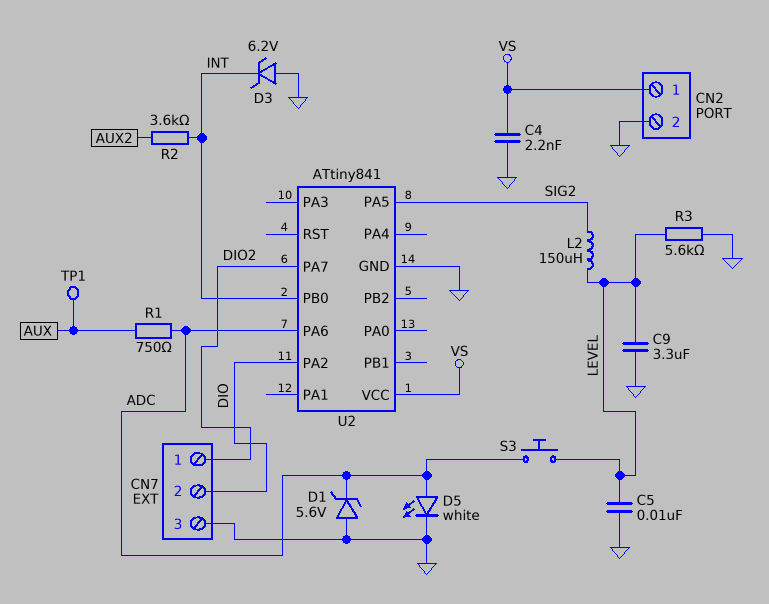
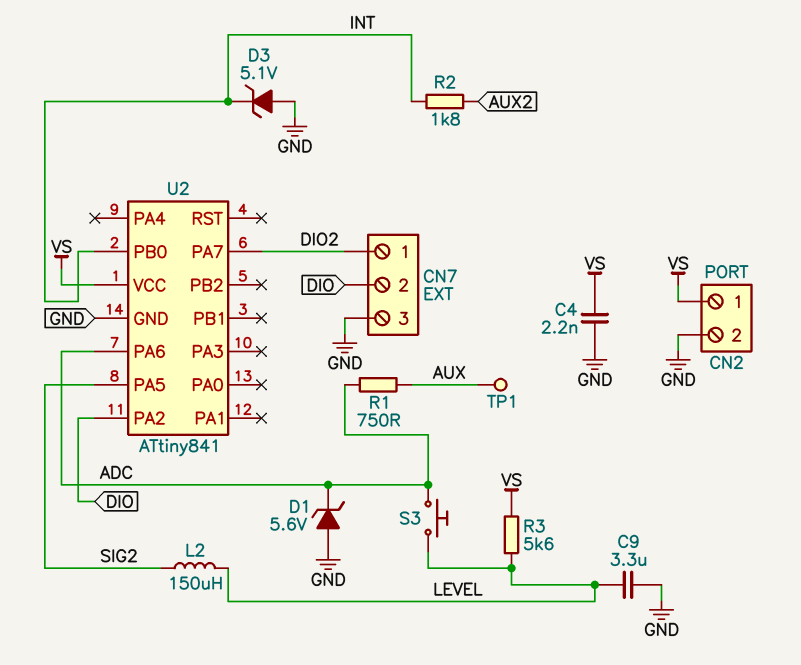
C5: 10nF (GND, LEVEL) -> none
D3: zener 6.2V (A GND, K INT) -> zener 5.1V (A GND, K INT)
D5: LED white (A ADC, K GND) -> none
R2: 3.6k (AUX2, INT) -> 1.8k (AUX2, INT)
R3: 5.6k (GND, LEVEL) -> 5.6k (LEVEL, VS)

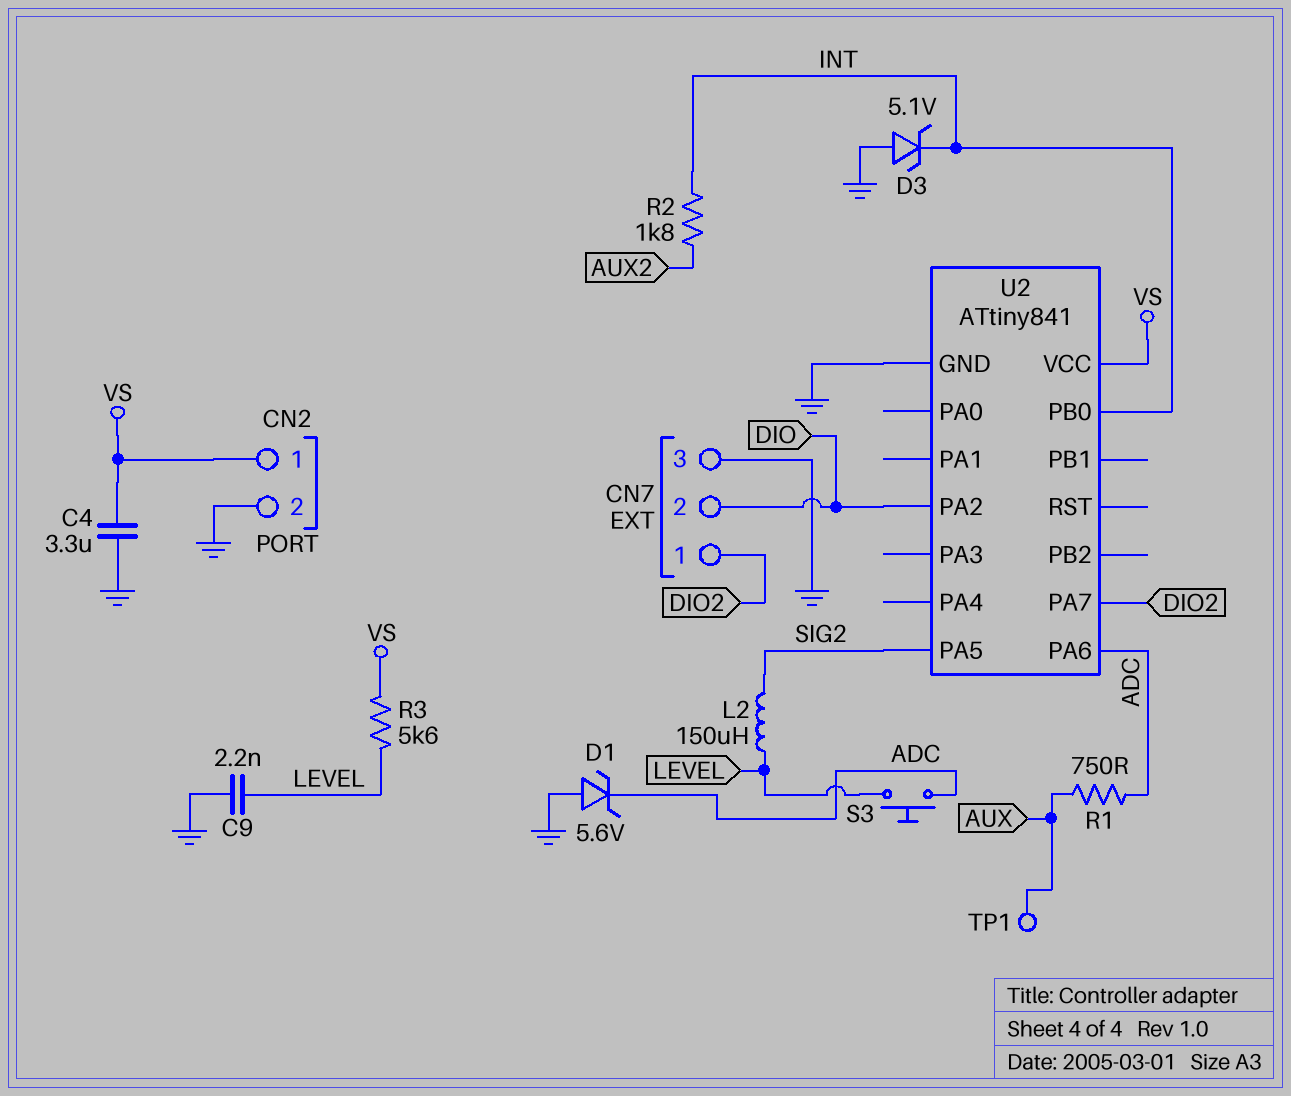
C4: 2.2nF (GND, VS) -> 3.3uF (GND, VS)
C9: 3.3uF (GND, LEVEL) -> 2.2nF (GND, LEVEL)

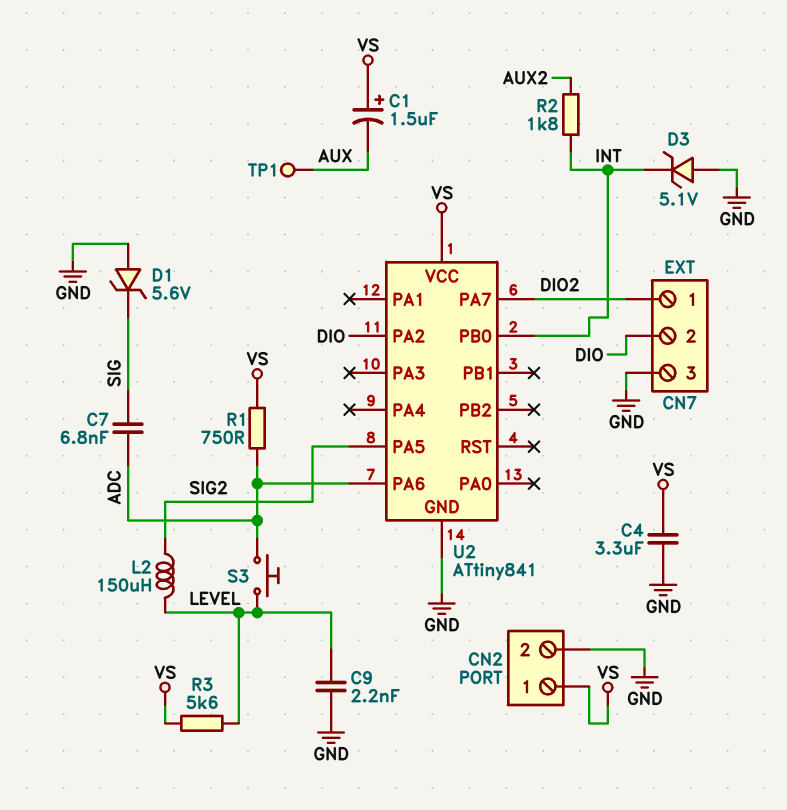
C1: none -> 1.5uF (plus VS, minus AUX)
C7: none -> 6.8nF (ADC, SIG)
D1: zener 5.6V (A GND, K ADC) -> zener 5.6V (A GND, K SIG)
R1: 750 (ADC, AUX) -> 750 (ADC, VS)

